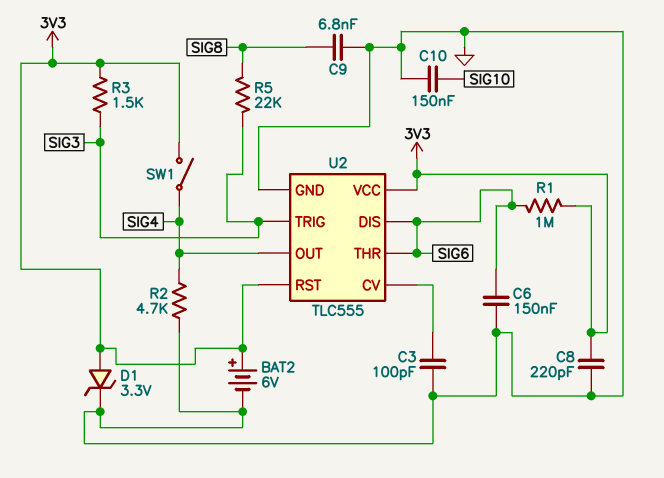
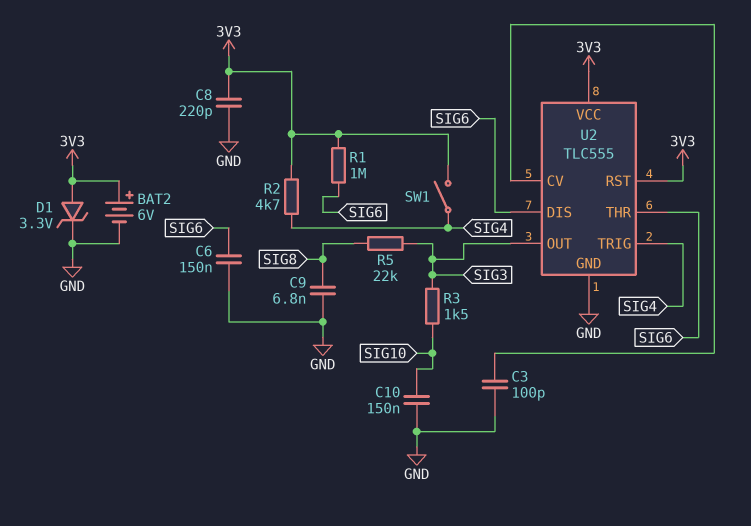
R2: 4.7k (GND, SIG4) -> 4.7k (3V3, SIG4)
R3: 1.5k (3V3, SIG3) -> 1.5k (SIG3, SIG10)
U2 pin OUT: SIG4 -> SIG3
U2 pin TRIG: SIG3 -> SIG4

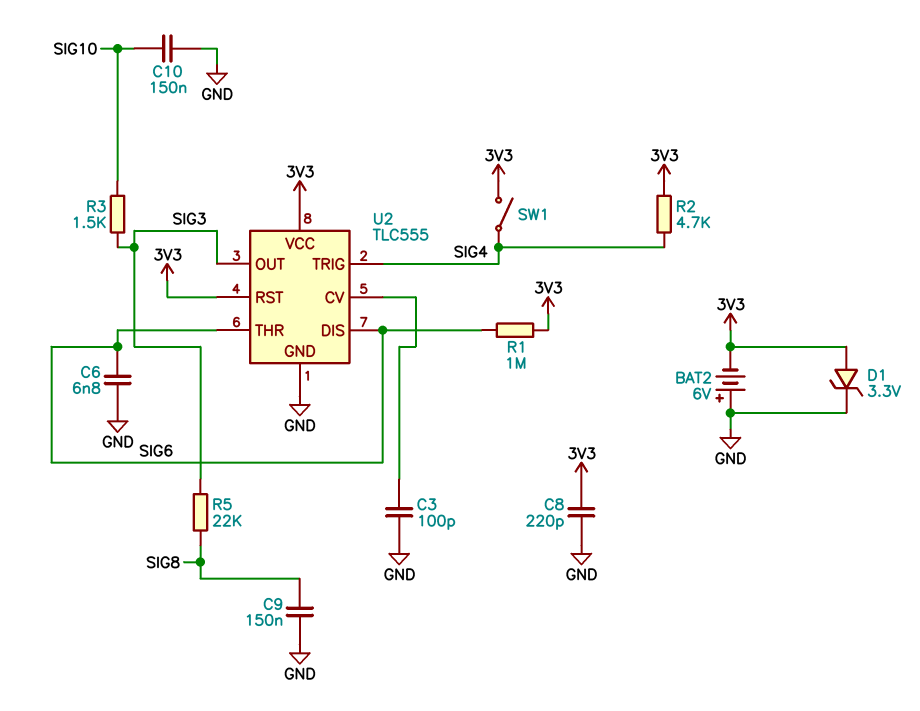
BAT2: 6V (plus 3V3, minus GND) -> 6V (plus GND, minus 3V3)
C6: 150nF (GND, SIG6) -> 6.8nF (GND, SIG6)
C9: 6.8nF (GND, SIG8) -> 150nF (GND, SIG8)

